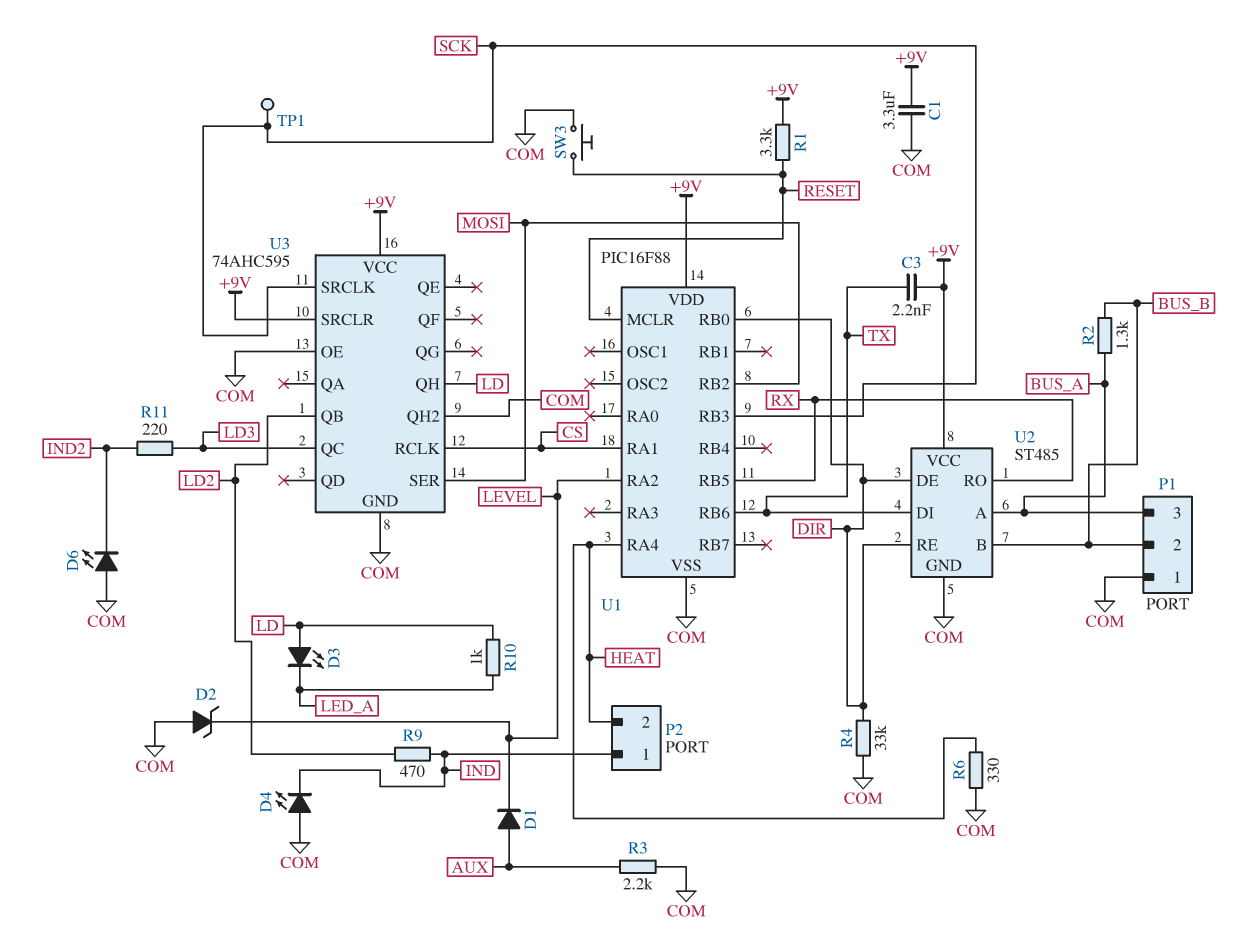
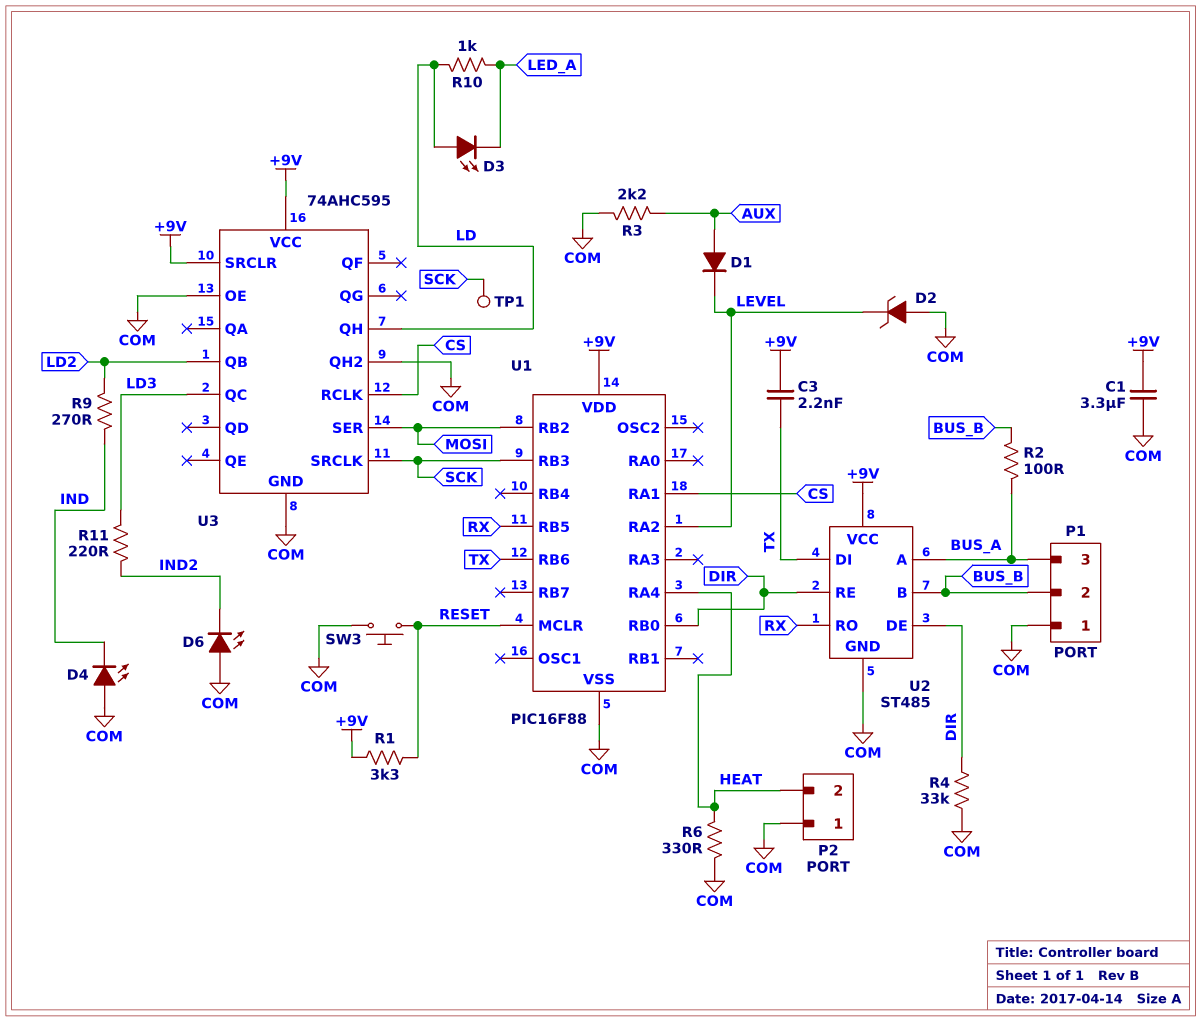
P2 pin 1: IND -> COM
R2: 1.3k (BUS_A, BUS_B) -> 100 (BUS_A, BUS_B)
R9: 470 (IND, LD2) -> 270 (IND, LD2)

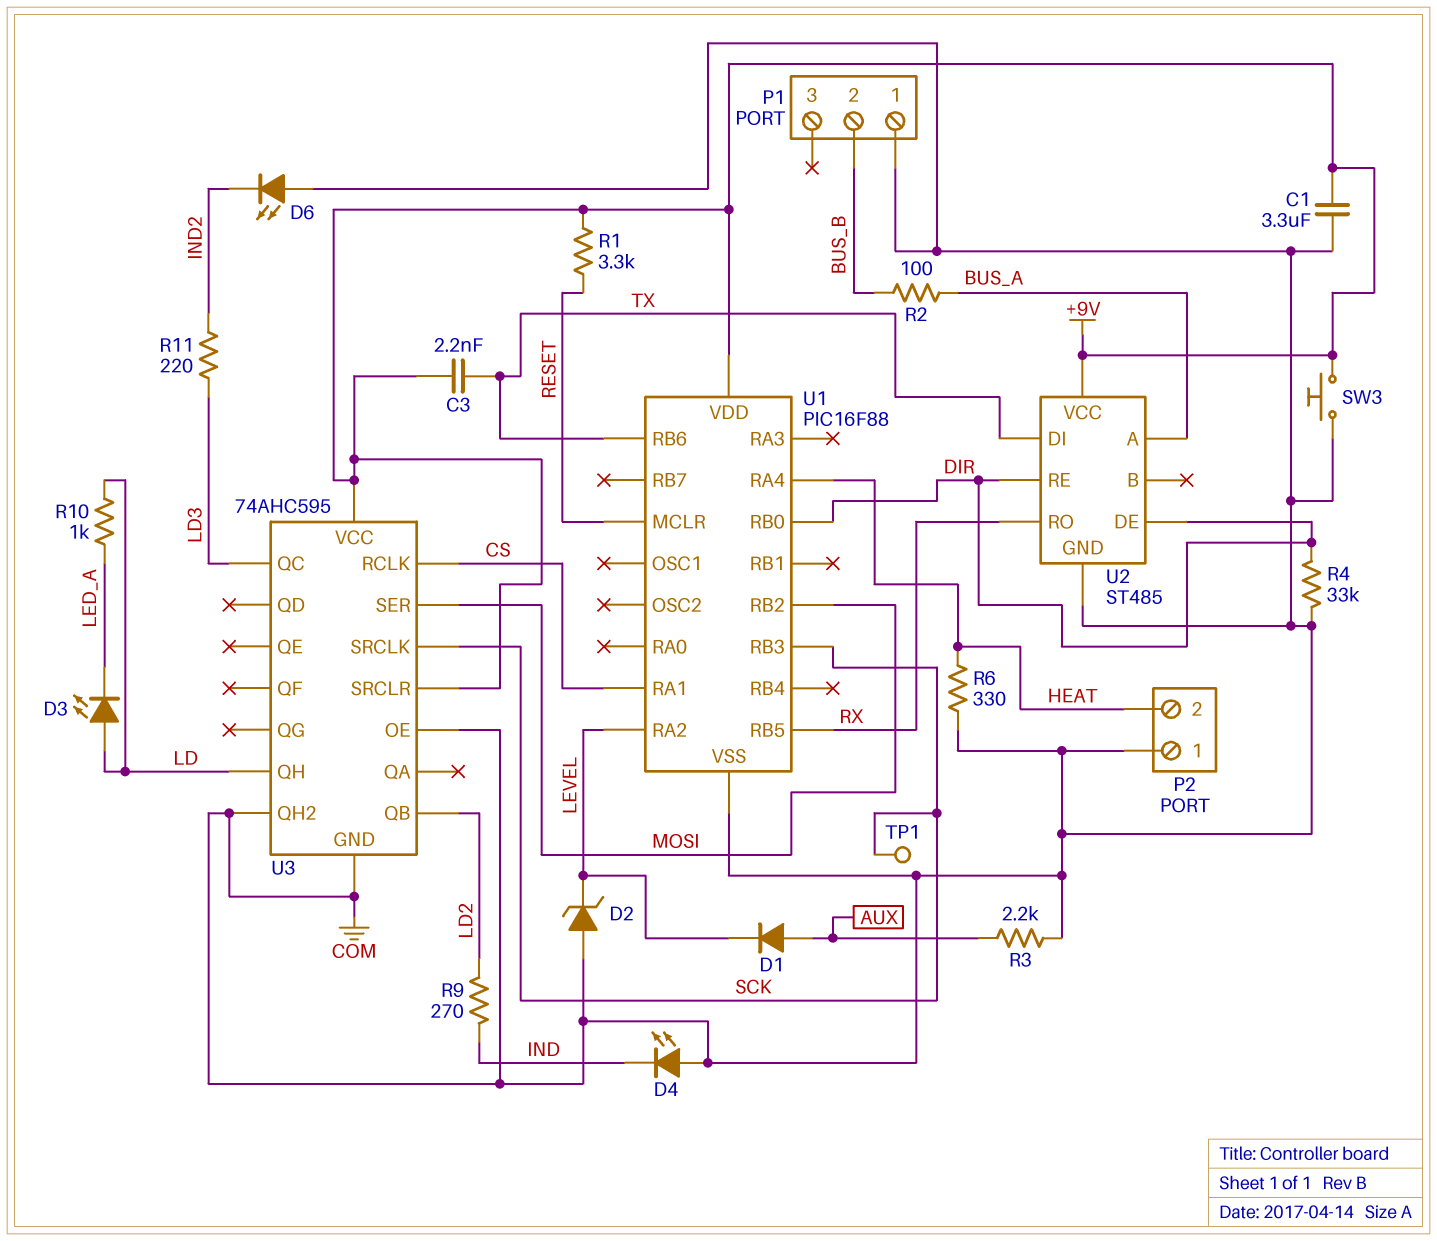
P1 pin 3: BUS_A -> none
SW3: button (COM, RESET) -> button (+9V, COM)
U2 pin B: BUS_B -> none

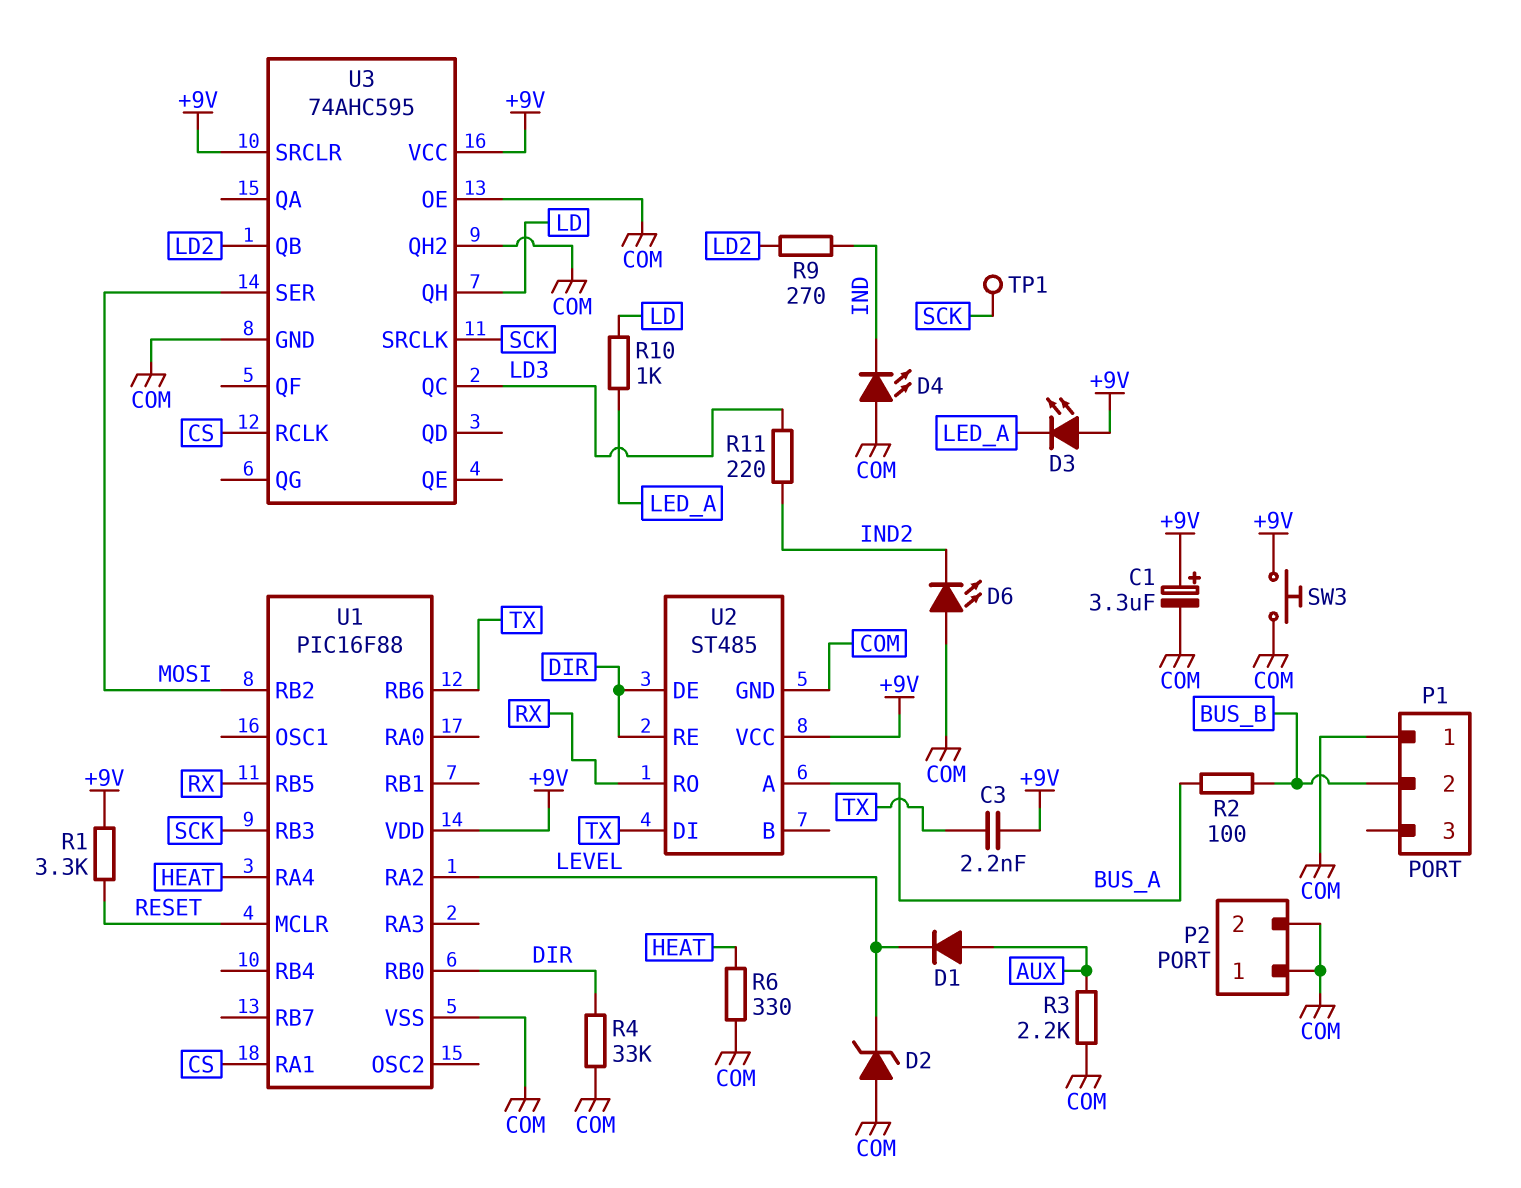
C1: 3.3uF (+9V, COM) -> 3.3uF (plus +9V, minus COM)
D3: LED (A LD, K LED_A) -> LED (A +9V, K LED_A)
P2 pin 2: HEAT -> COM

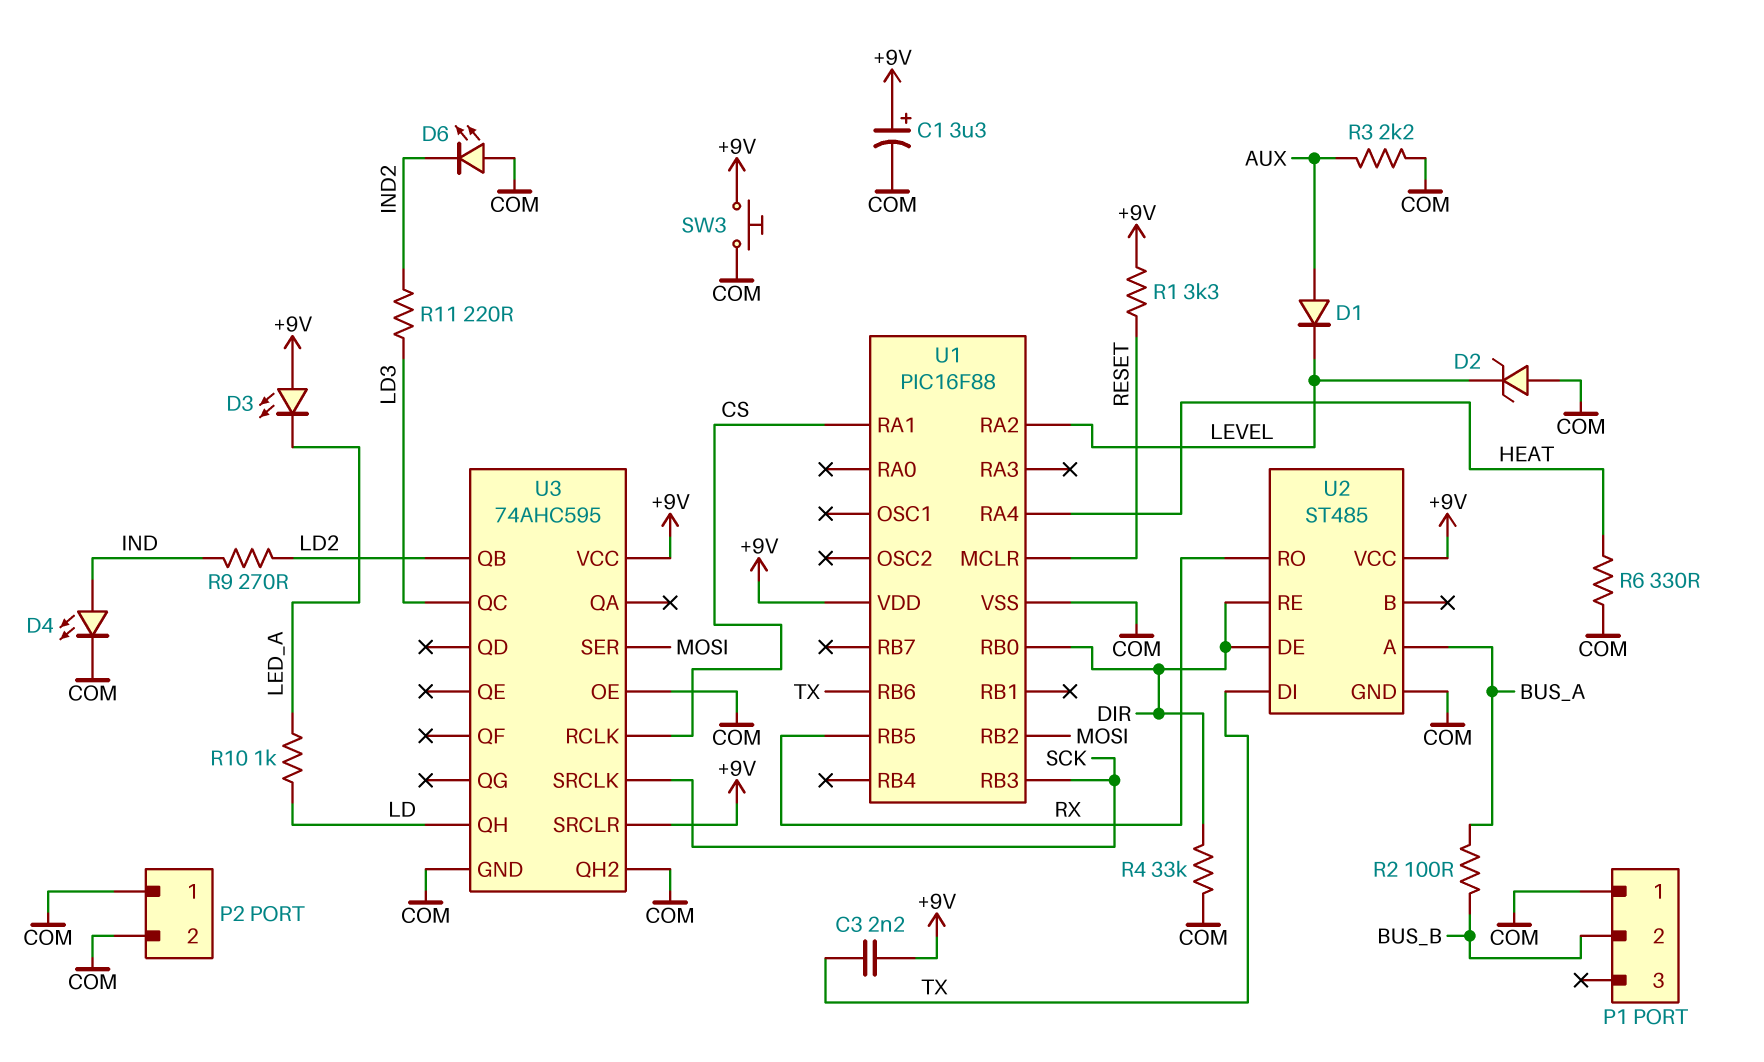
D4: LED (A COM, K IND) -> LED (A IND, K COM)
TP1: test point (SCK) -> none

